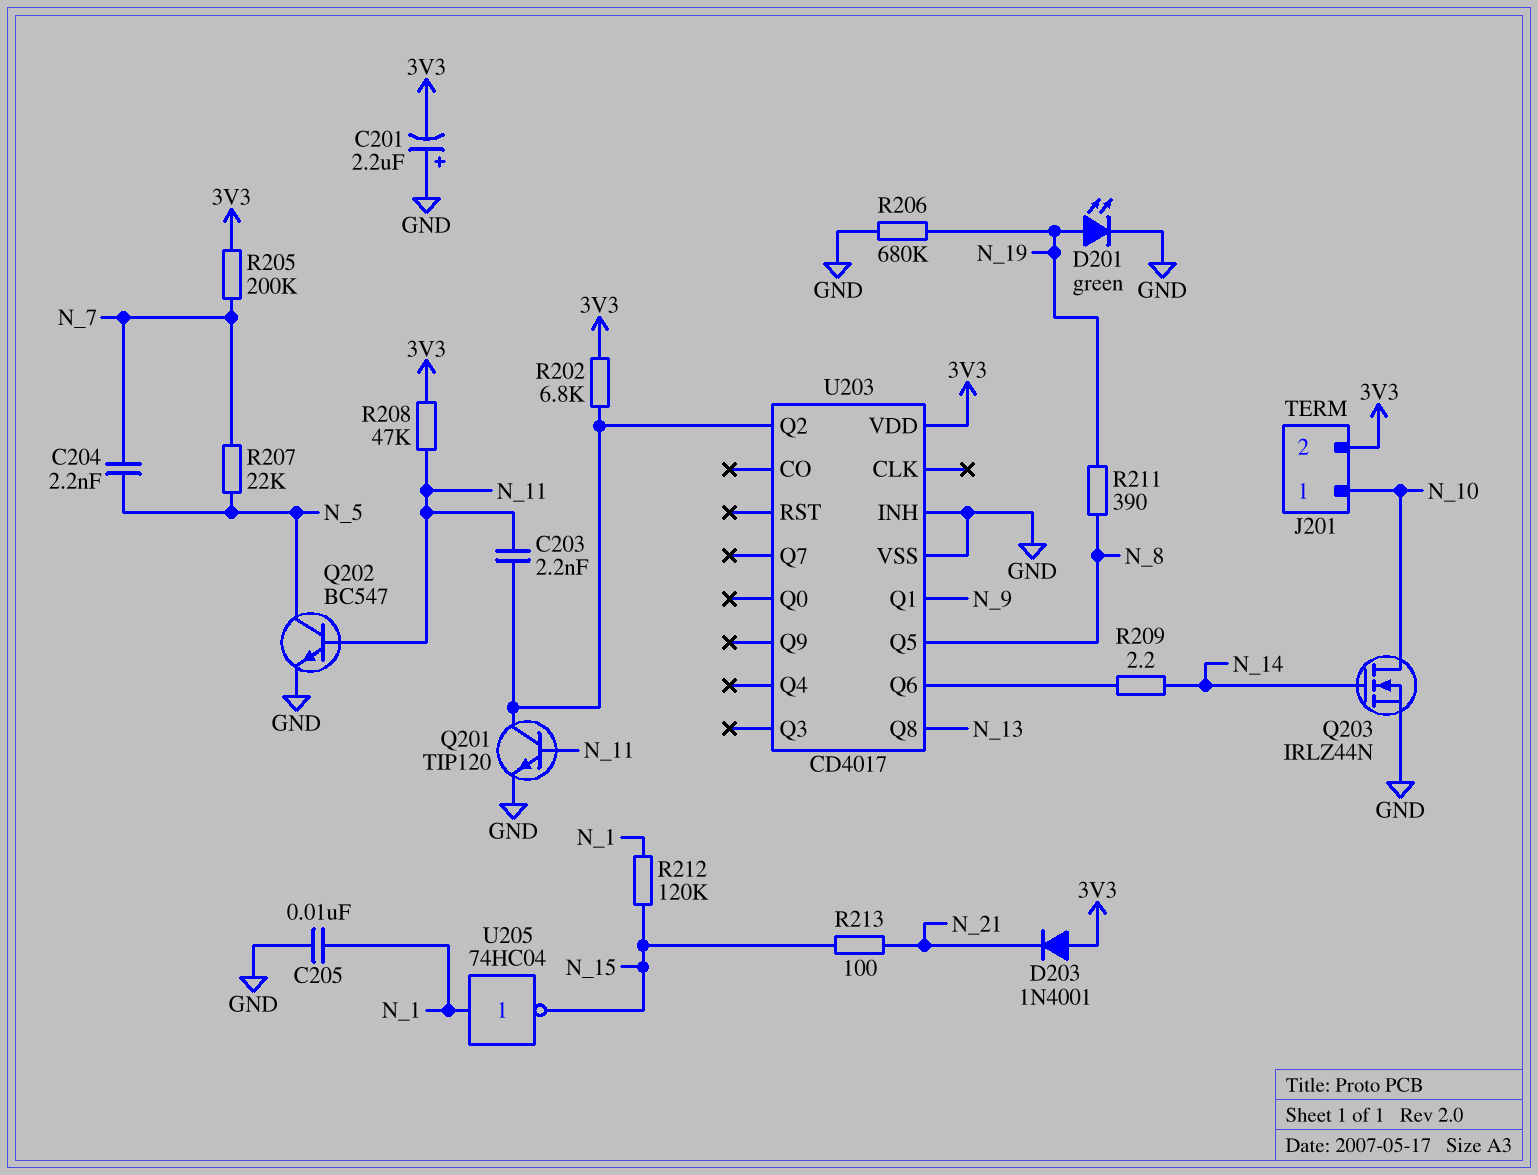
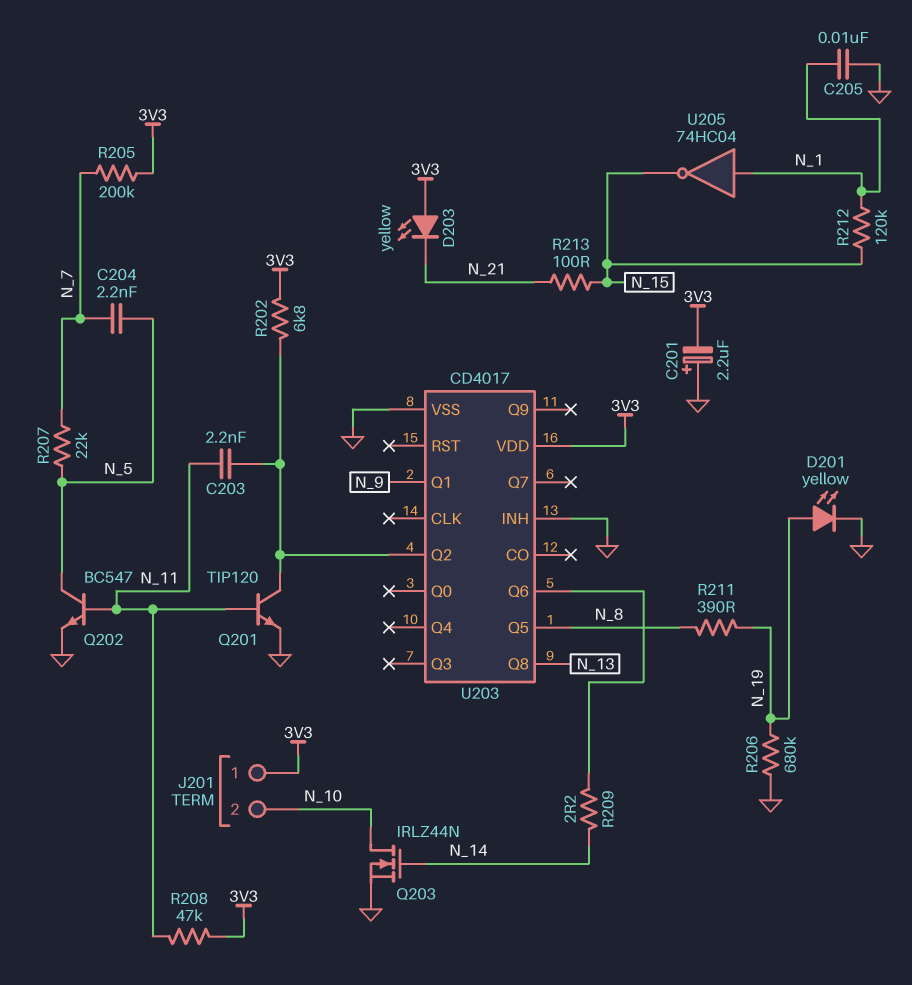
D201: LED green (A N_19, K GND) -> LED yellow (A N_19, K GND)
D203: diode 1N4001 (A 3V3, K N_21) -> LED yellow (A 3V3, K N_21)
J201 pin 1: N_10 -> 3V3
J201 pin 2: 3V3 -> N_10

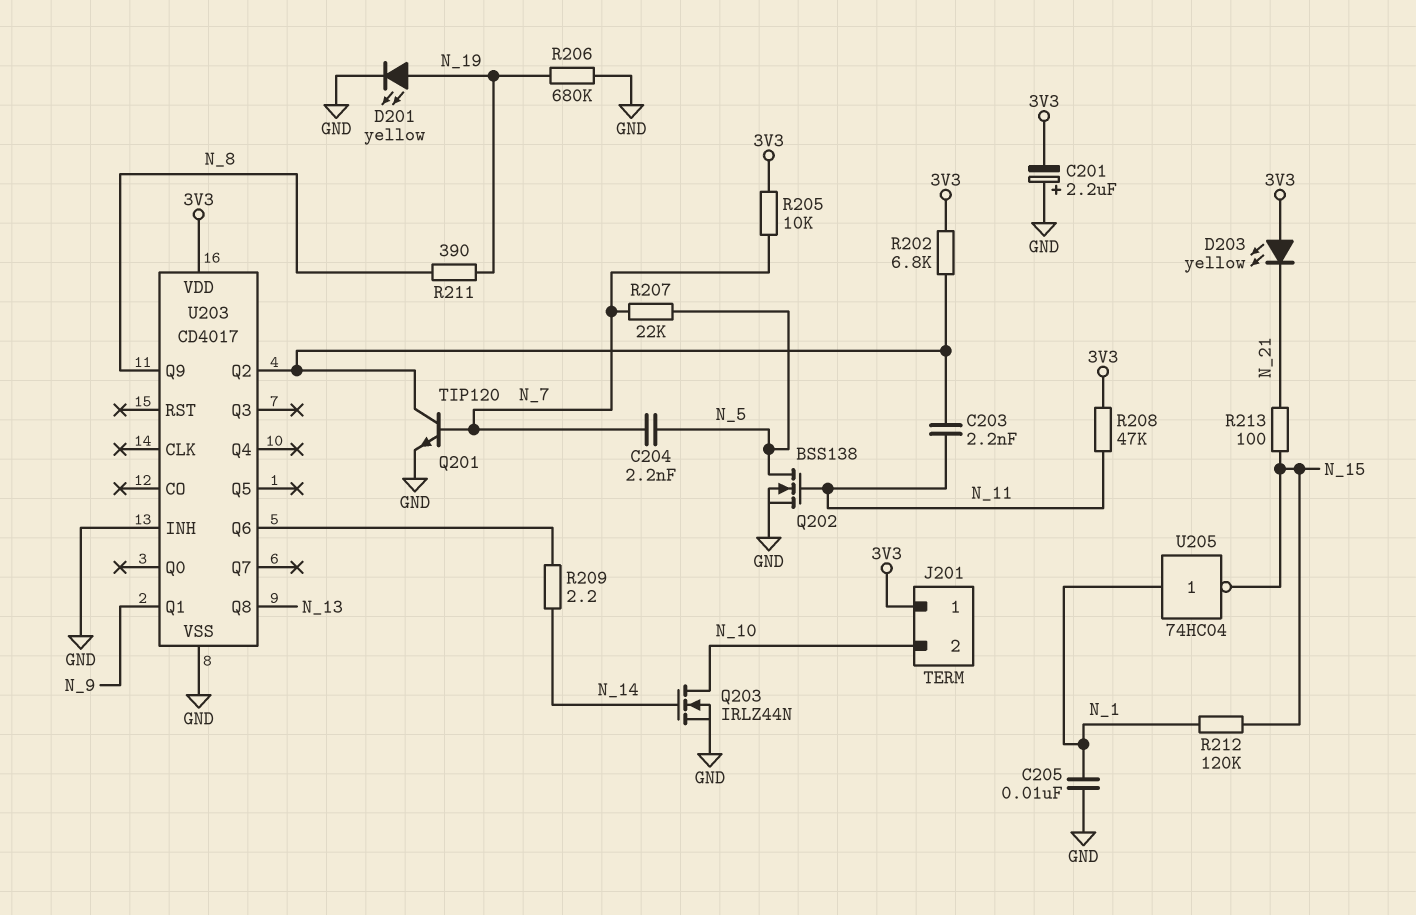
Q201: NPN TIP120 (B N_11, C U203/Q2, E GND) -> NPN TIP120 (B N_7, C U203/Q2, E GND)
Q202: NPN BC547 (B N_11, C N_5, E GND) -> NMOS BSS138 (G N_11, D N_5, S GND)
R205: 200k (3V3, N_7) -> 10k (3V3, N_7)
U203 pin Q5: N_8 -> none
U203 pin Q9: none -> N_8

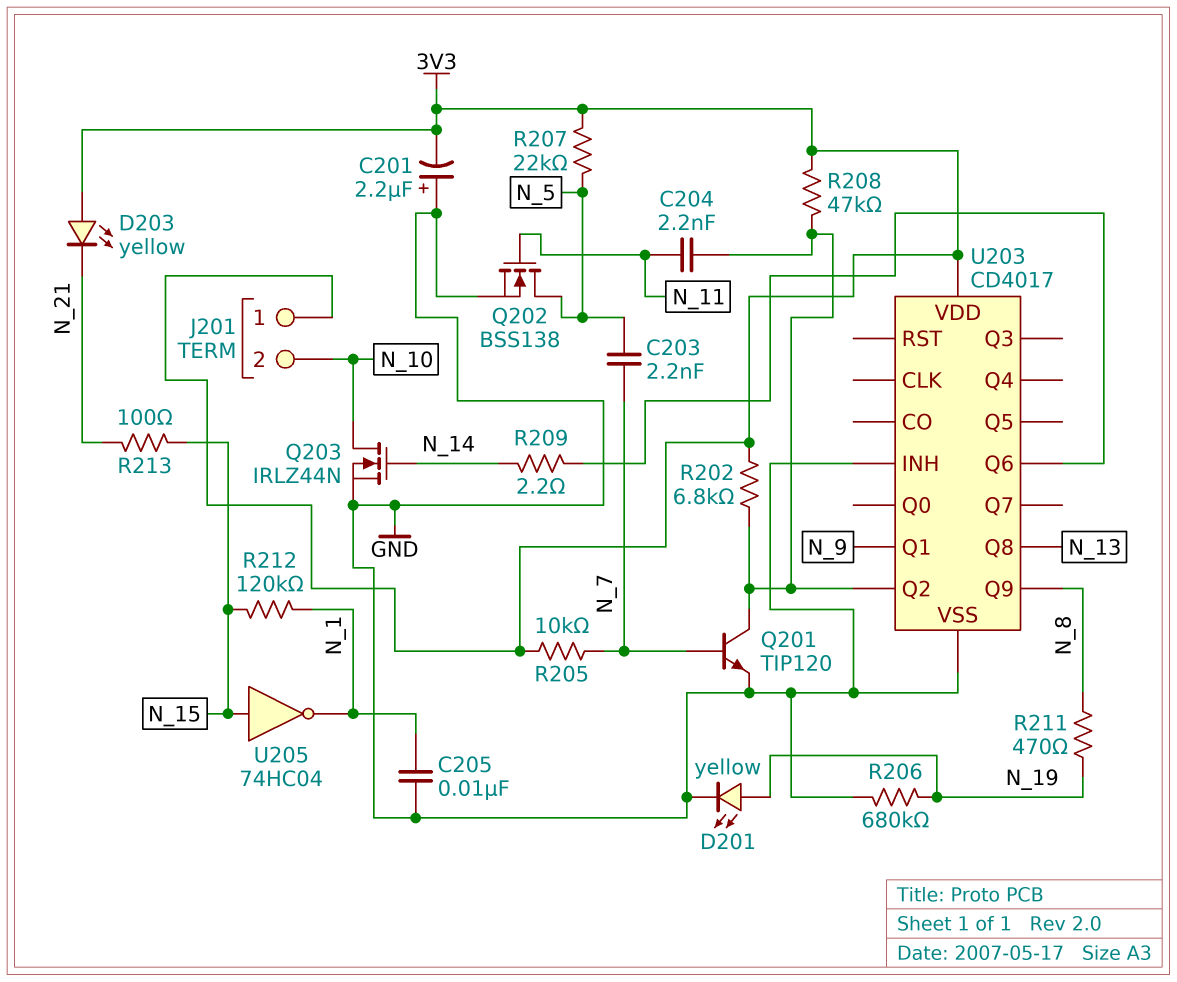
C203: 2.2nF (N_11, U203/Q2) -> 2.2nF (N_5, N_7)
C204: 2.2nF (N_5, N_7) -> 2.2nF (N_11, U203/Q2)
R207: 22k (N_5, N_7) -> 22k (3V3, N_5)
R208: 47k (3V3, N_11) -> 47k (3V3, U203/Q2)
R211: 390 (N_8, N_19) -> 470 (N_8, N_19)
U205: NOT 74HC04 (in N_1, out N_15) -> NOT 74HC04 (in N_15, out N_1)

